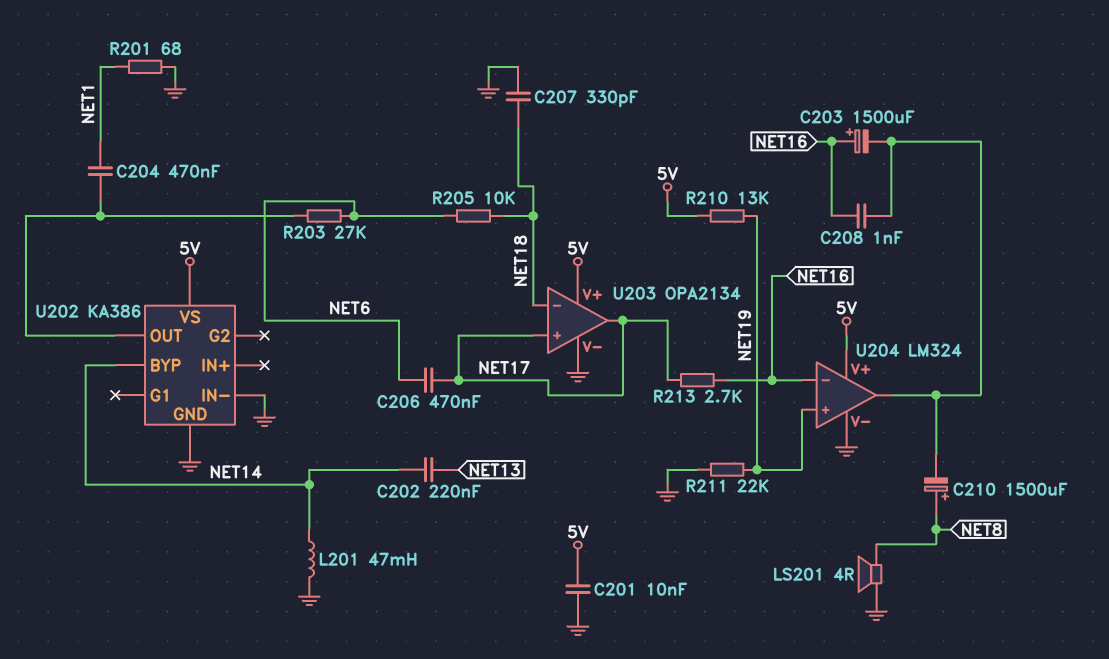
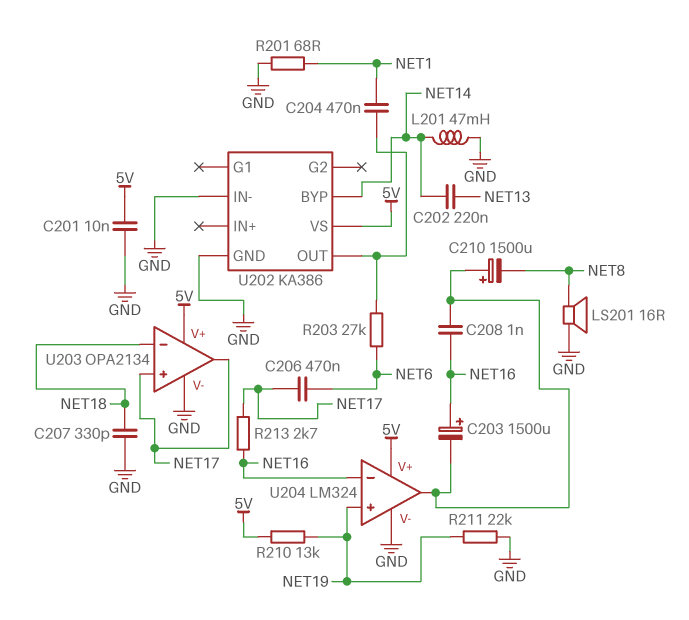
C210: 1500uF (plus NET8, minus U204/out) -> 1500uF (plus U204/out, minus NET8)
LS201: speaker 4R (GND, NET8) -> speaker 16R (GND, NET8)
R205: 10k (NET6, NET18) -> none

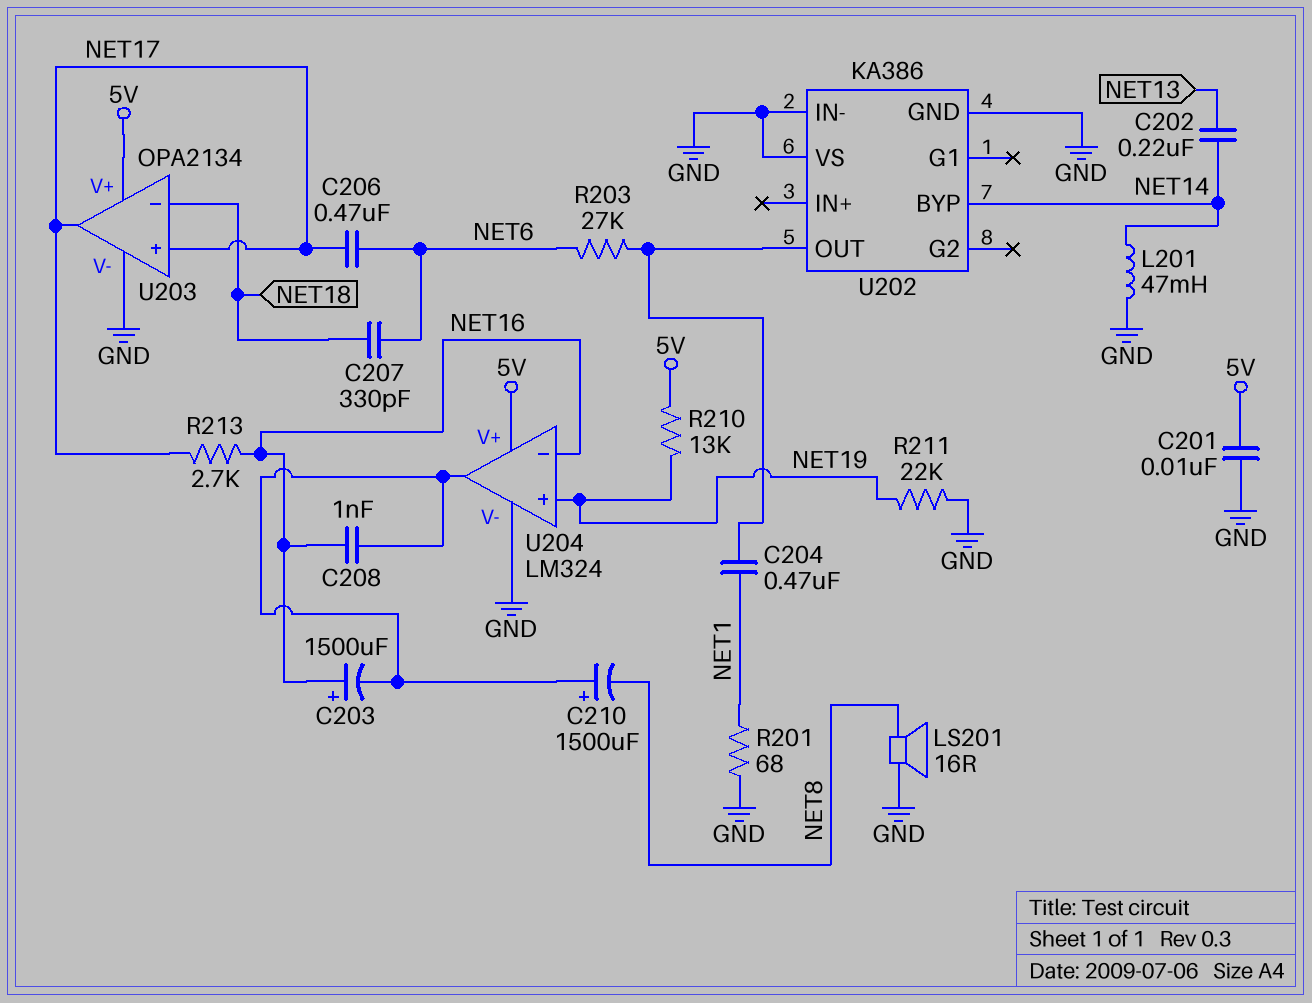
C207: 330pF (GND, NET18) -> 330pF (NET6, NET18)
U202 pin VS: 5V -> GND

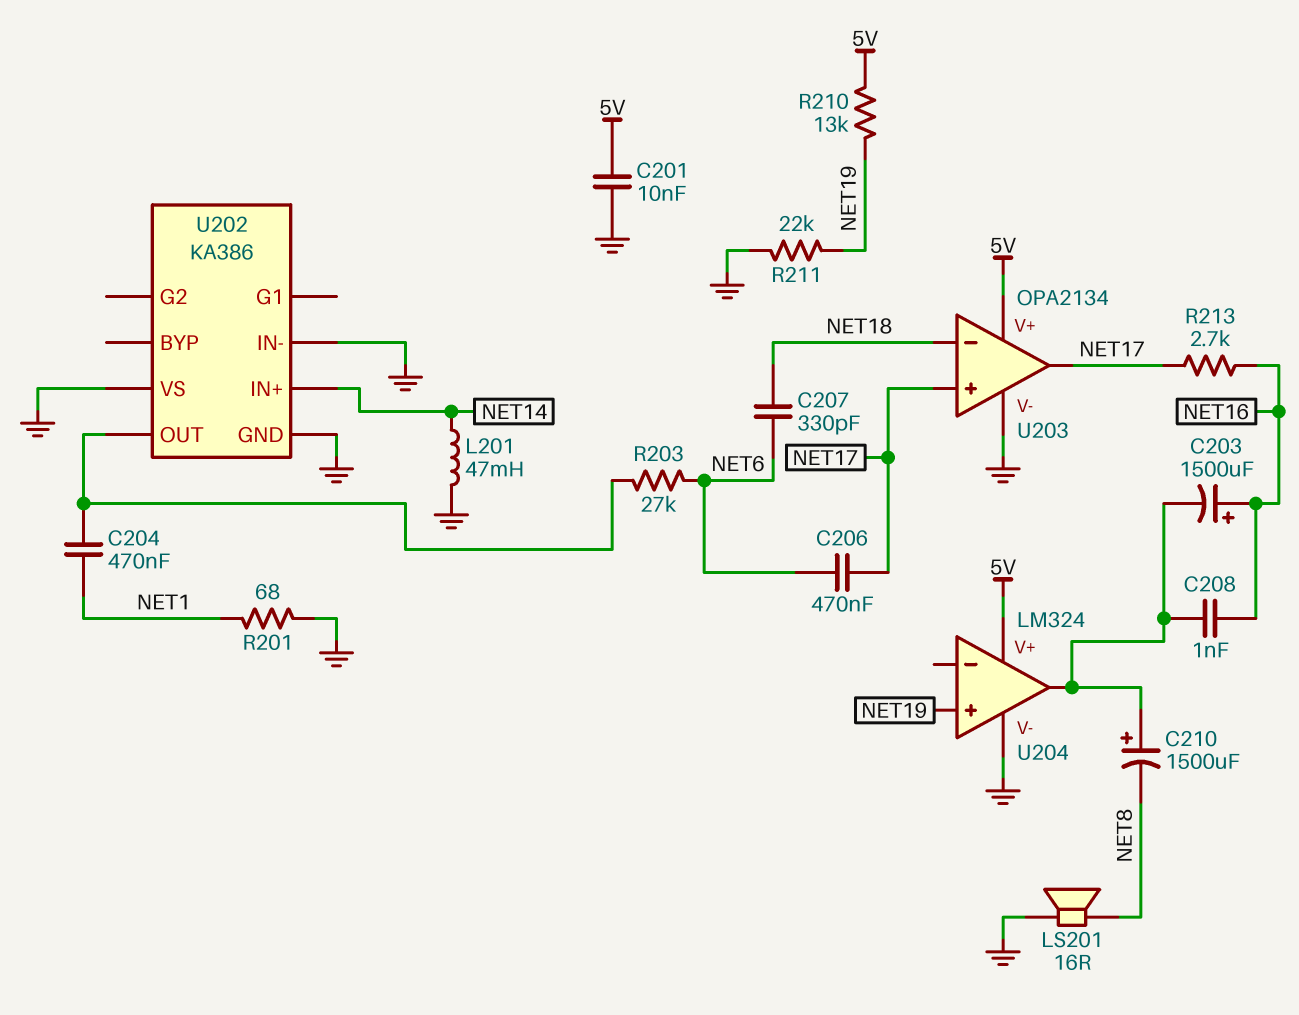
C202: 220nF (NET13, NET14) -> none
U202 pin BYP: NET14 -> none
U202 pin IN+: none -> NET14
U204 pin in-: NET16 -> none

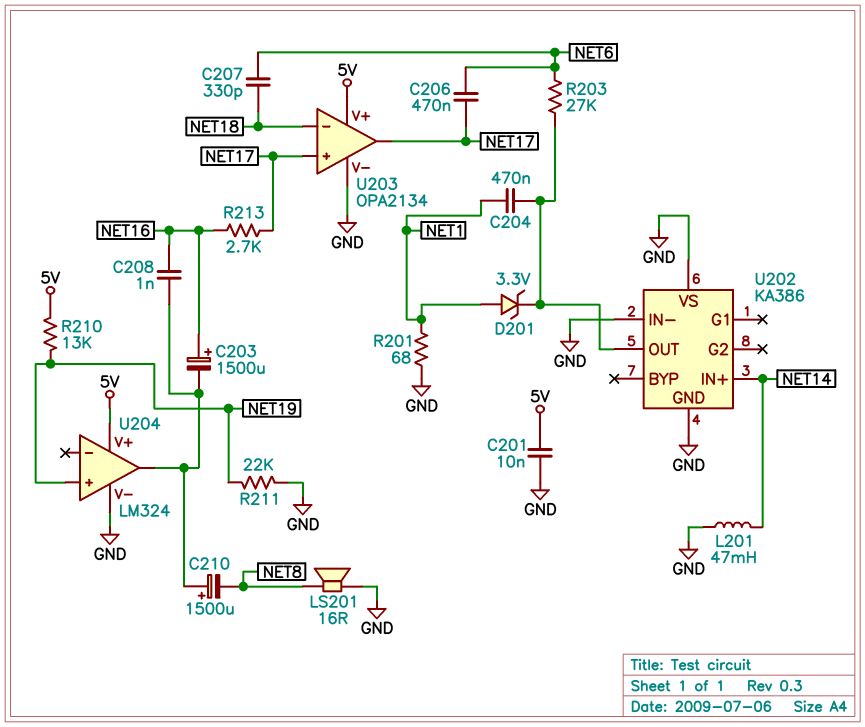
D201: none -> zener 3.3V (A NET1, K U202/OUT)

